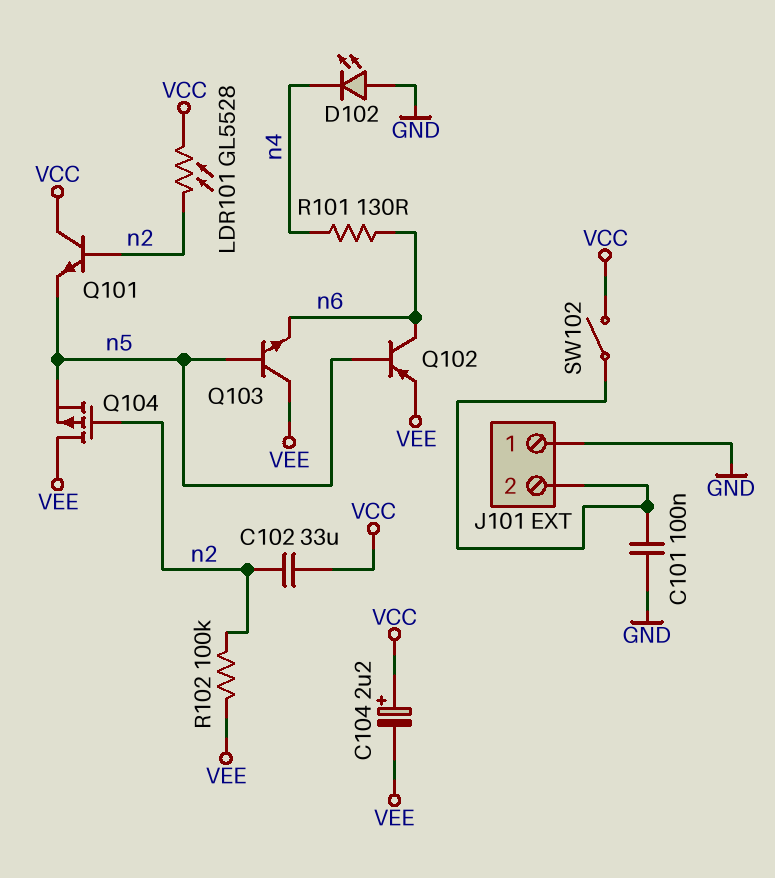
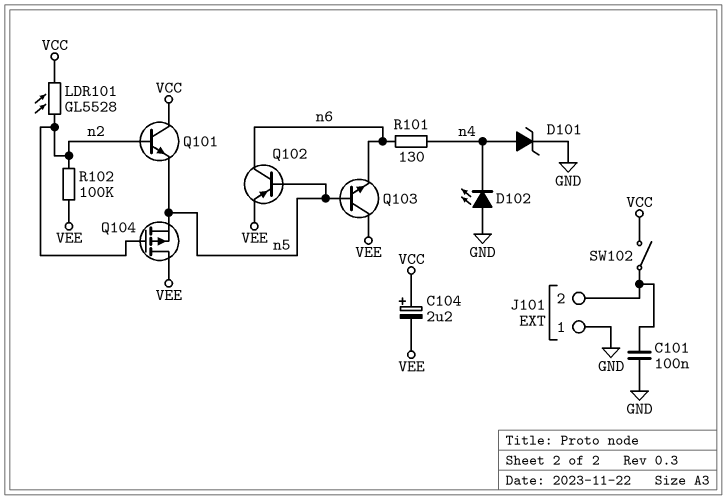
C102: 33uF (VCC, n2) -> none
D101: none -> zener (A n4, K GND)

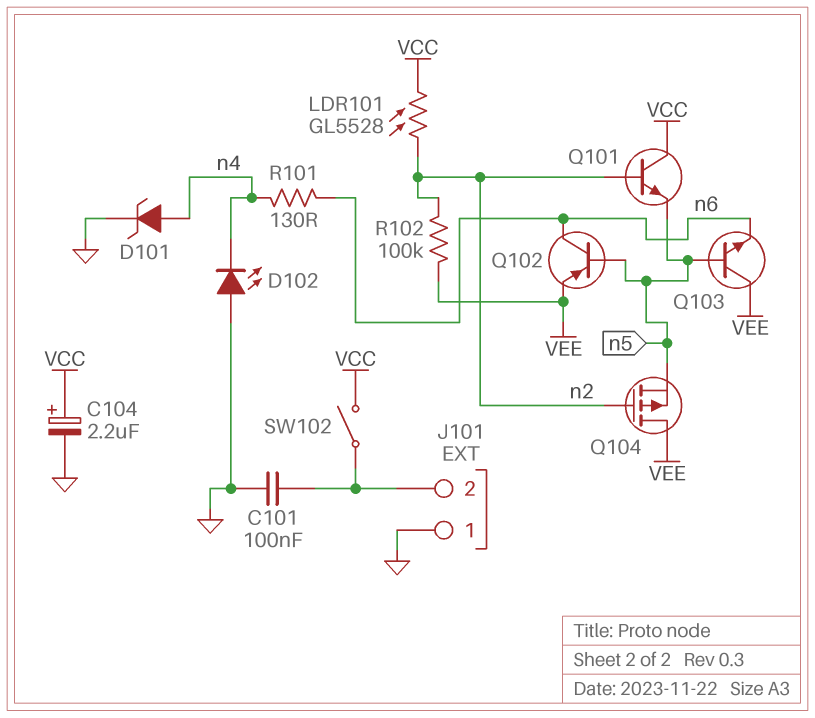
C104: 2.2uF (plus VCC, minus VEE) -> 2.2uF (plus VCC, minus GND)

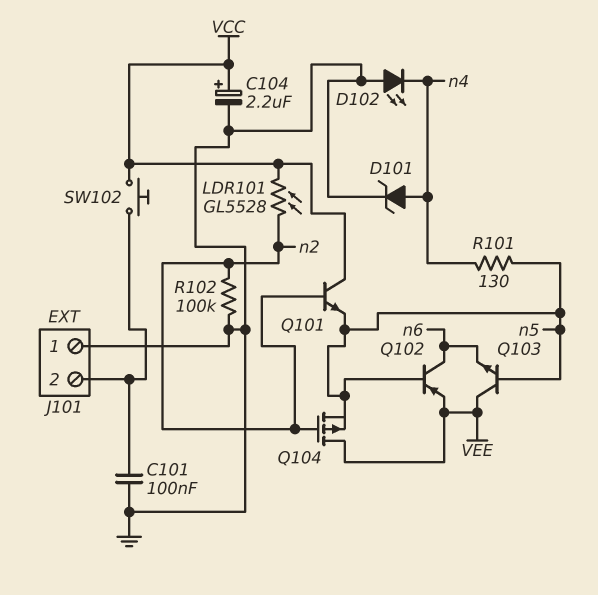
R101: 130 (n4, n6) -> 130 (n4, n5)
R102: 100k (VEE, n2) -> 100k (GND, n2)
SW102: switch (J101/2, VCC) -> button (J101/2, VCC)

